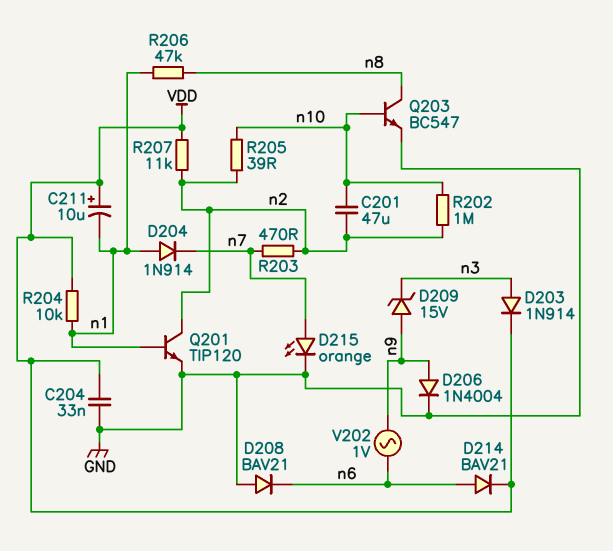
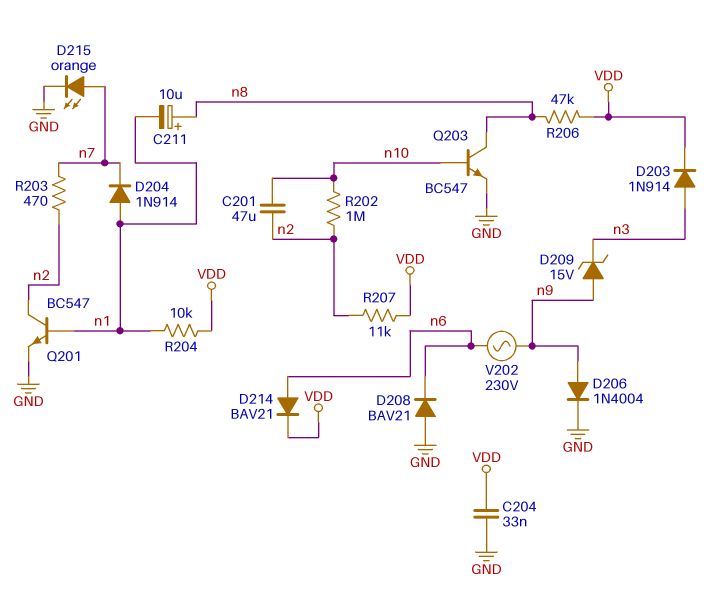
C211: 10uF (plus VDD, minus n1) -> 10uF (plus n8, minus n1)
Q201: NPN TIP120 (B n1, C n2, E GND) -> NPN BC547 (B n1, C n2, E GND)
R205: 39 (n2, n10) -> none
R206: 47k (n1, n8) -> 47k (VDD, n8)
V202: AC 1V (n6, n9) -> AC 230V (n6, n9)

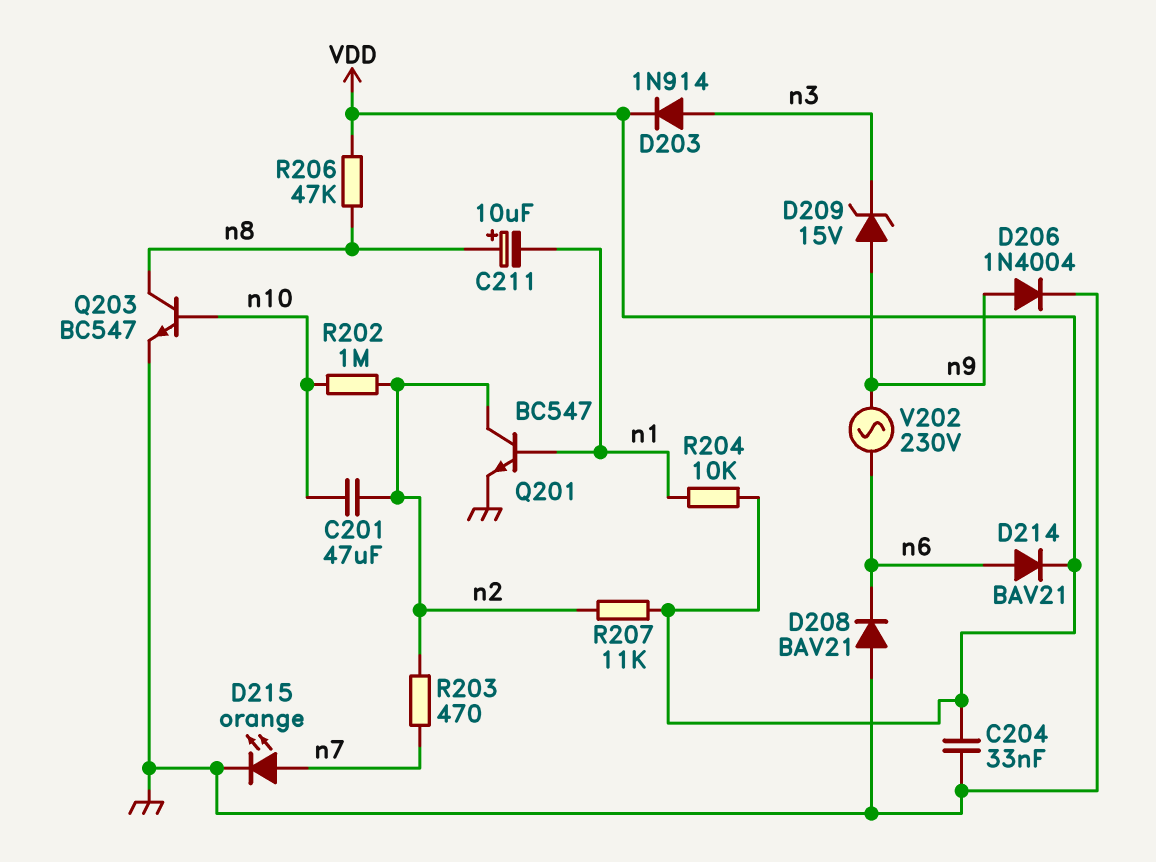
D204: diode 1N914 (A n1, K n7) -> none

